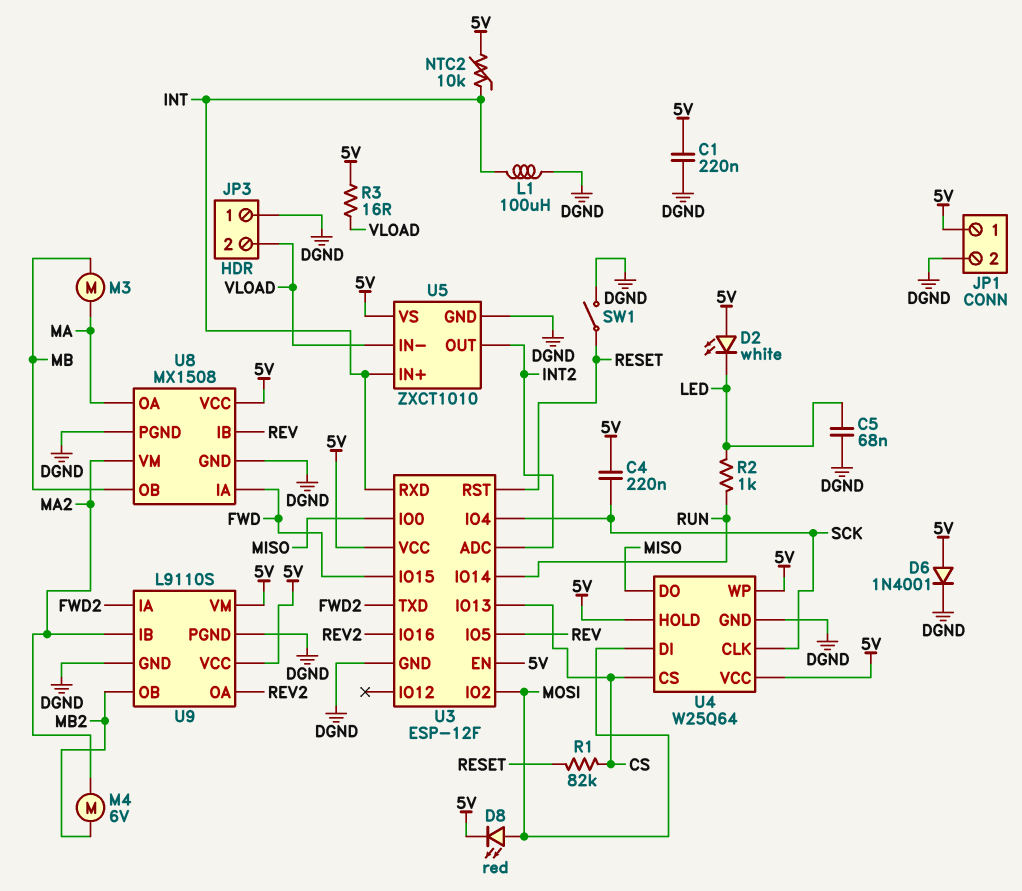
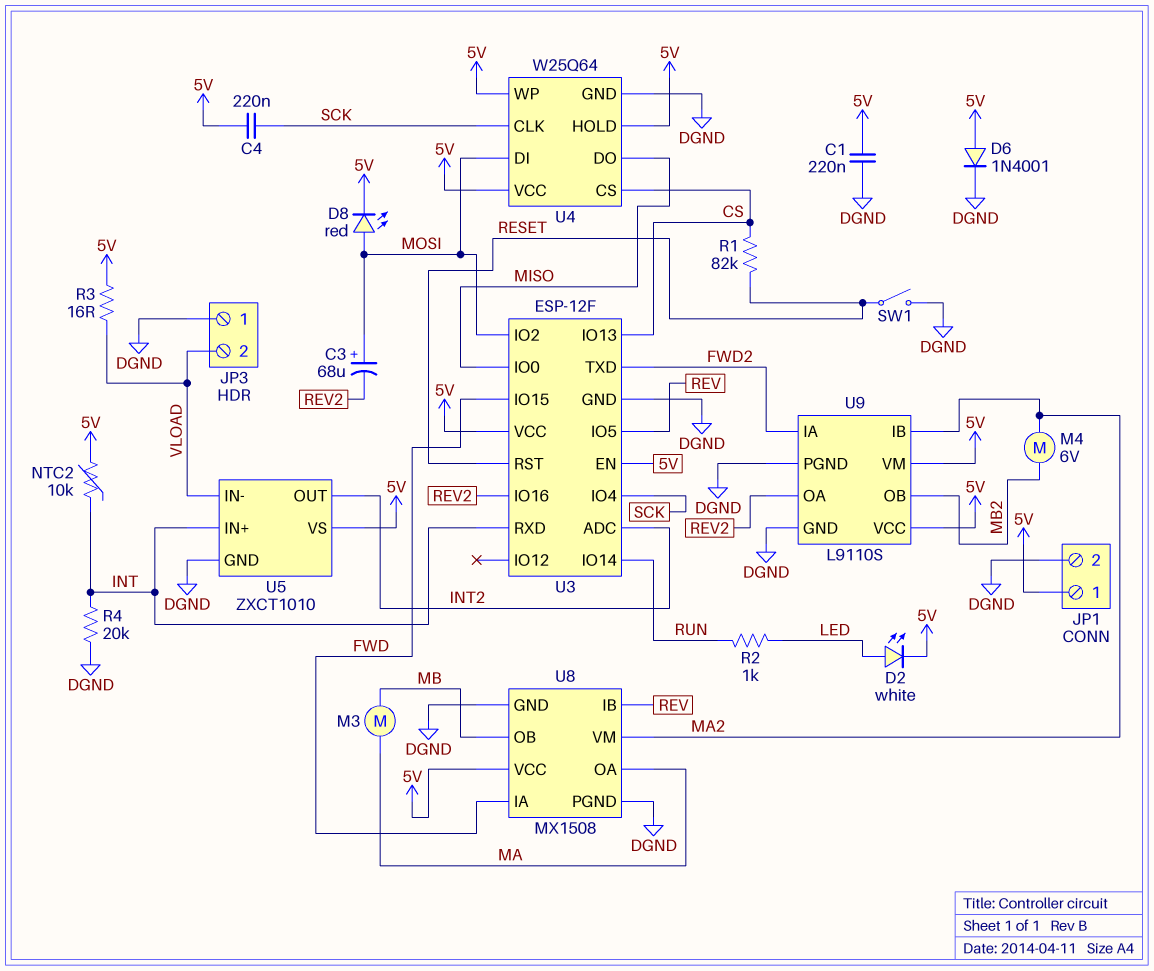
C3: none -> 68uF (plus MOSI, minus REV2)
C5: 68nF (DGND, LED) -> none
D2: LED white (A 5V, K LED) -> LED white (A LED, K 5V)
L1: 100uH (DGND, INT) -> none
R4: none -> 20k (DGND, INT)

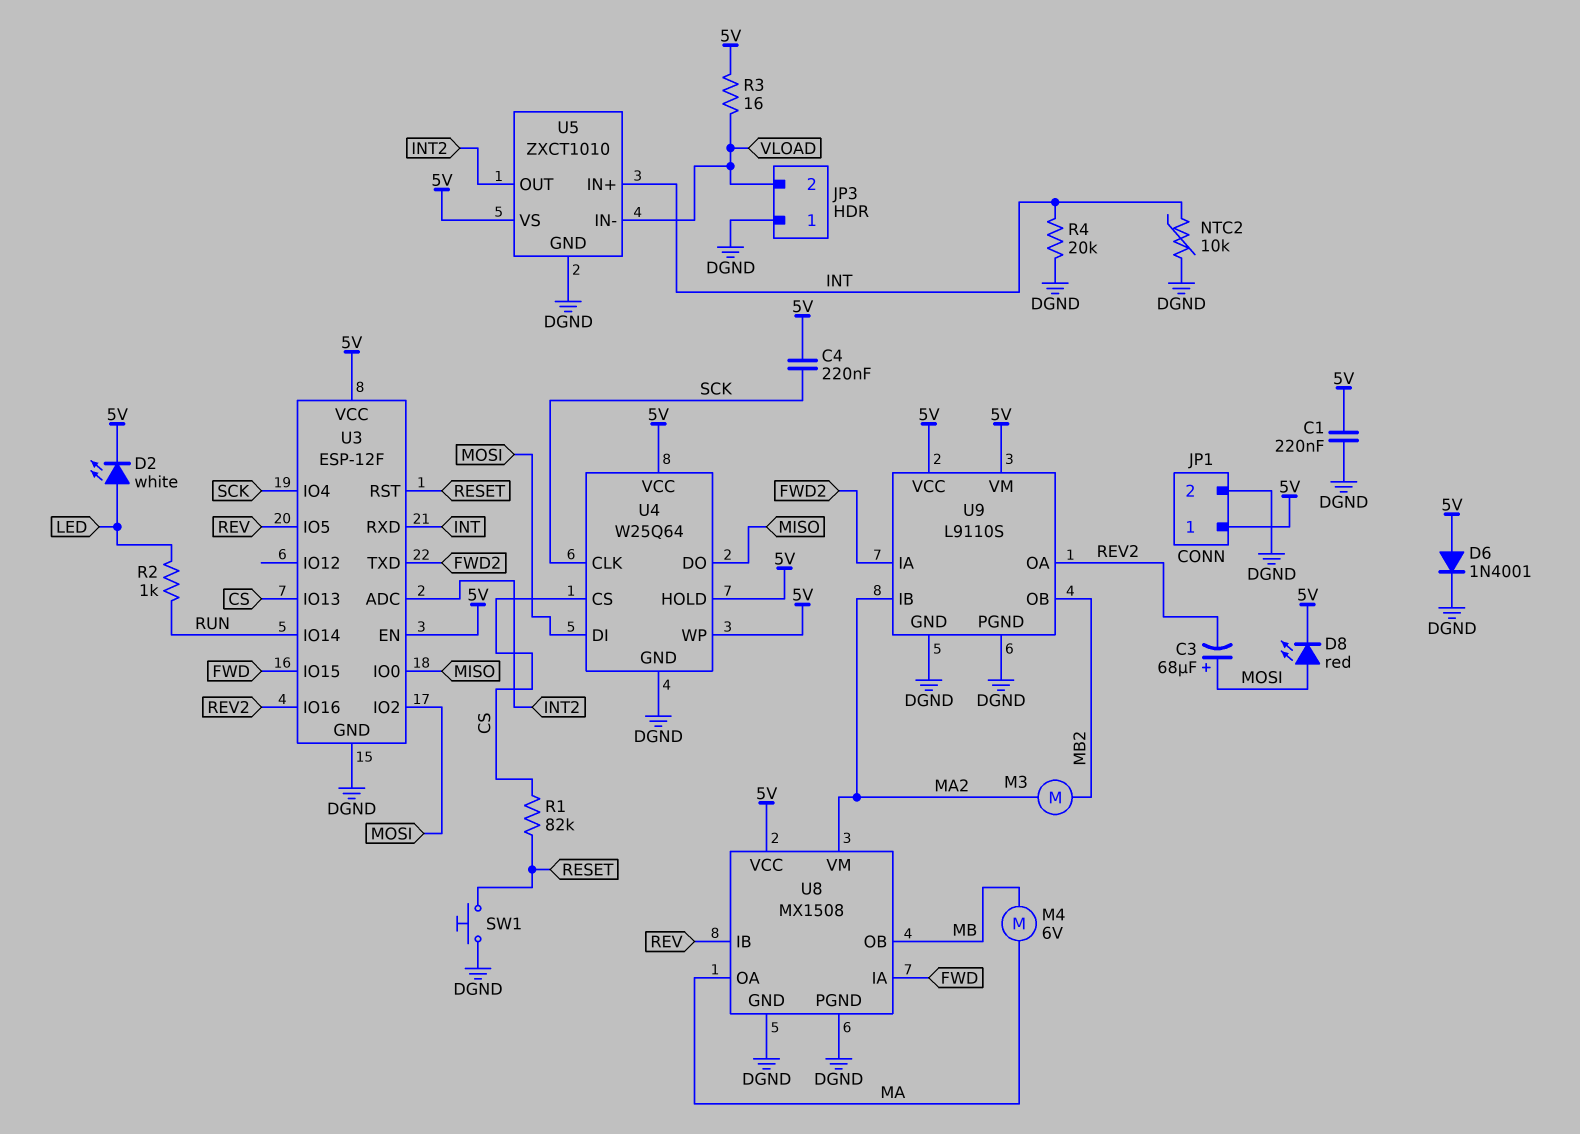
M3: motor (MA, MB) -> motor (MA2, MB2)
M4: motor 6V (MA2, MB2) -> motor 6V (MA, MB)
NTC2: 10k (5V, INT) -> 10k (DGND, INT)
SW1: switch (DGND, RESET) -> button (DGND, RESET)

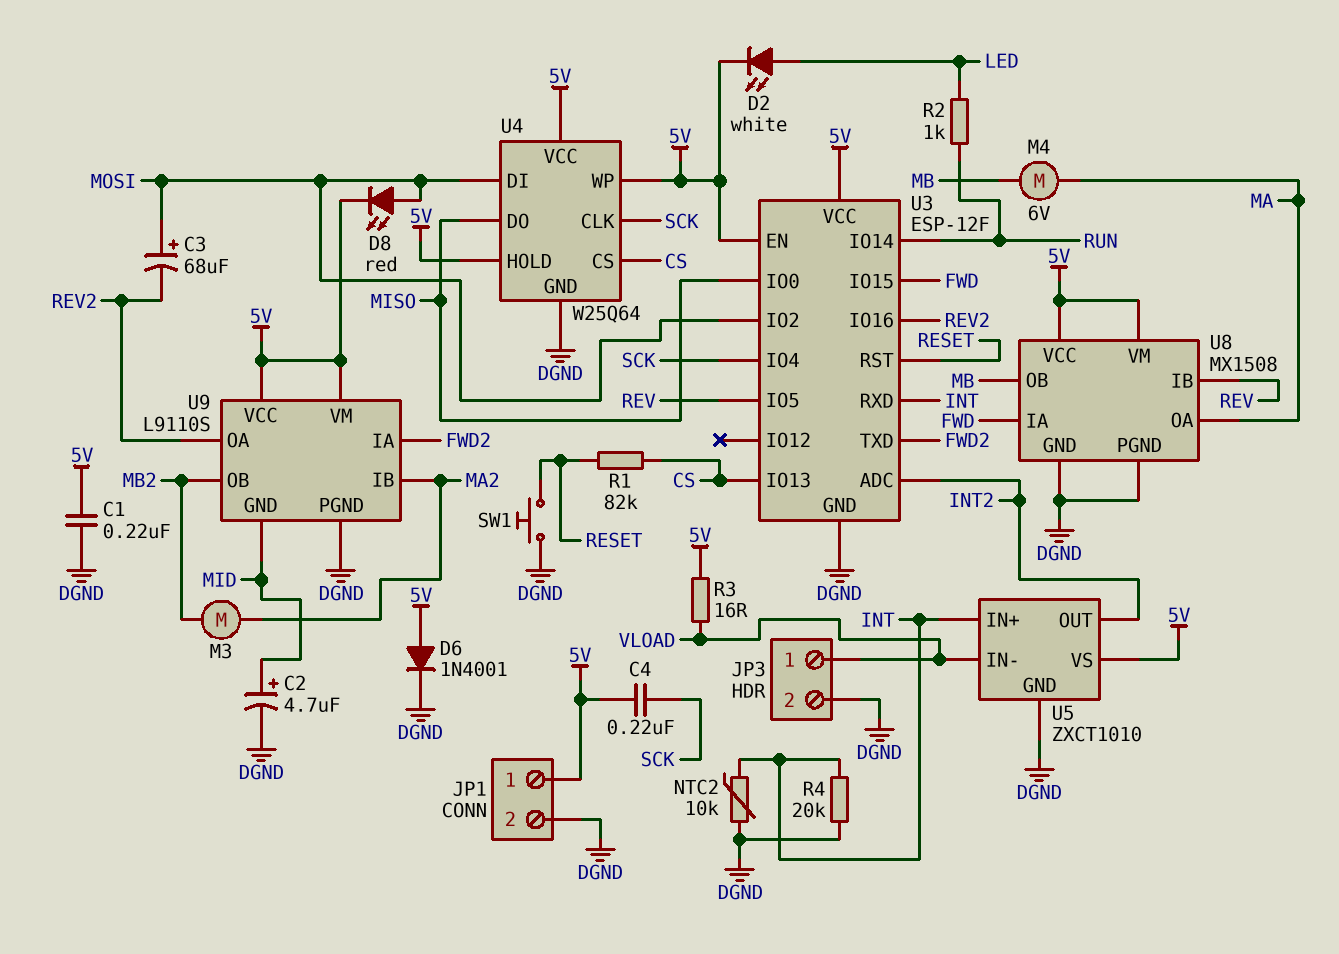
C2: none -> 4.7uF (plus MID, minus DGND)
JP3 pin 1: DGND -> VLOAD
JP3 pin 2: VLOAD -> DGND
U8 pin VM: MA2 -> 5V
U9 pin GND: DGND -> MID

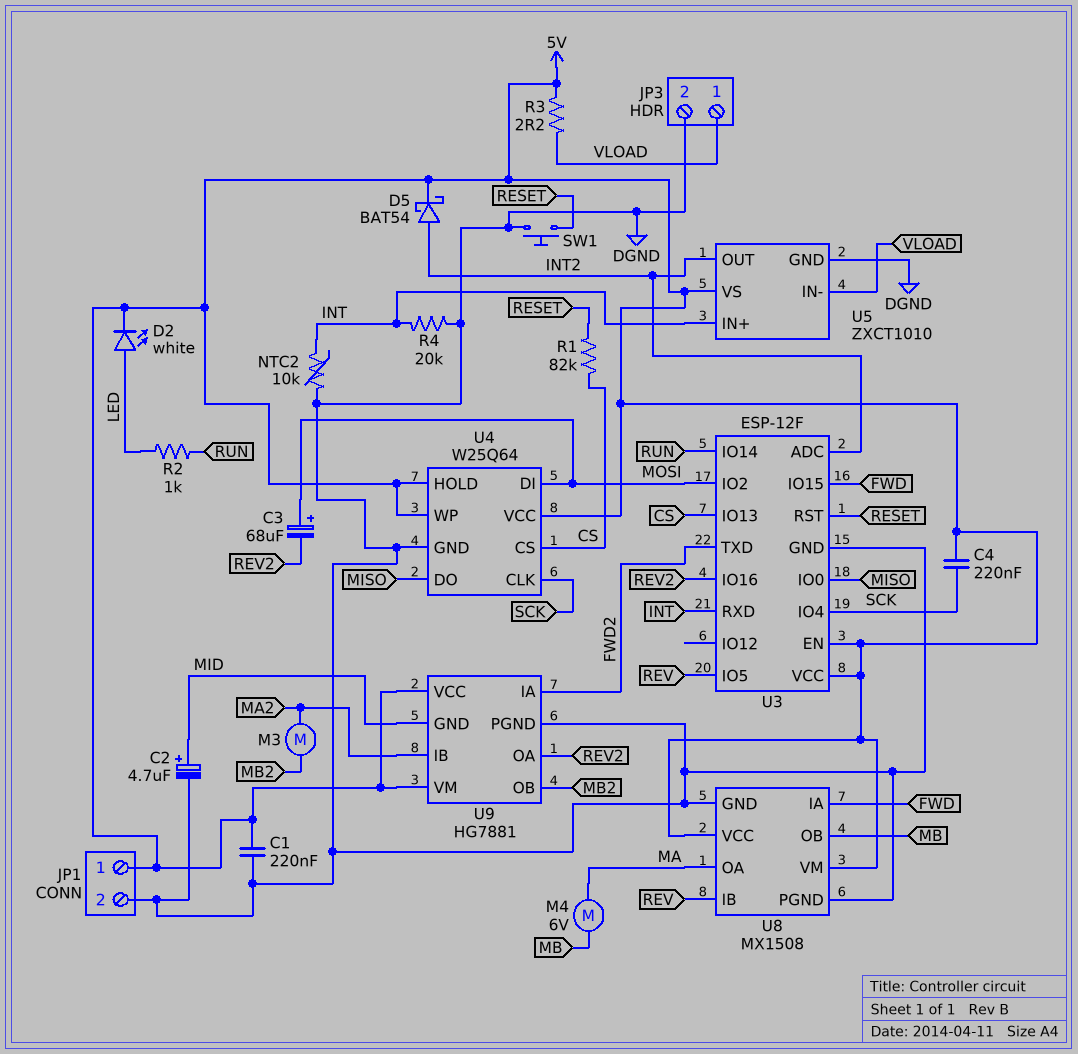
D5: none -> schottky BAT54 (A INT2, K 5V)
D6: diode 1N4001 (A 5V, K DGND) -> none
D8: LED red (A MOSI, K 5V) -> none
R3: 16 (5V, VLOAD) -> 2.2 (5V, VLOAD)
U9: L9110S -> HG7881

